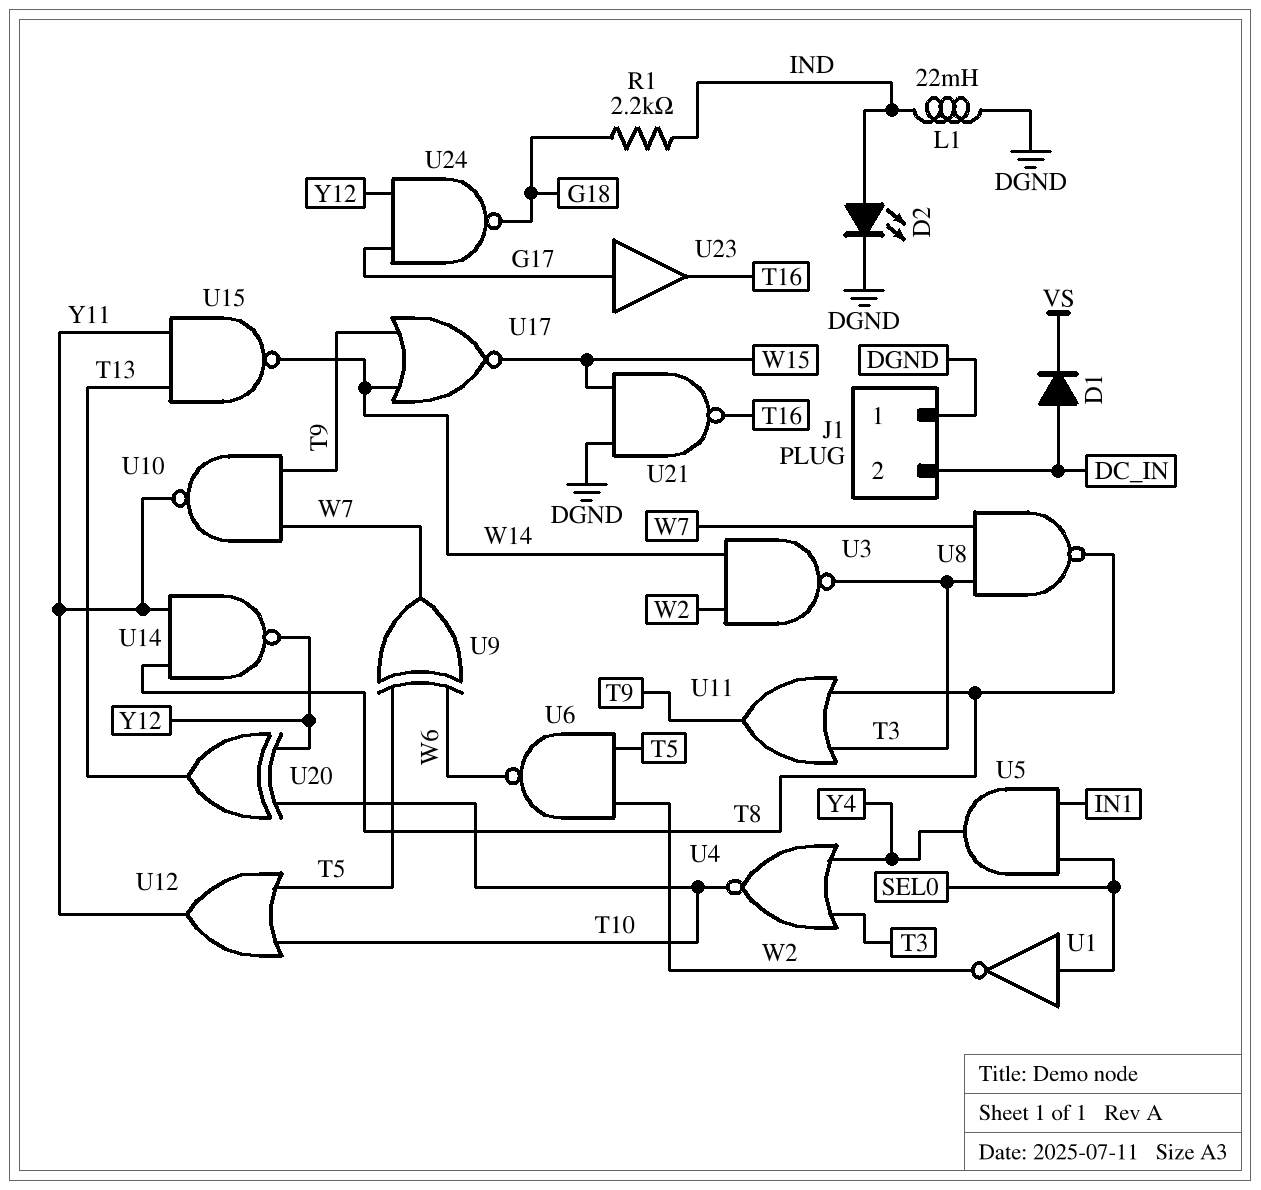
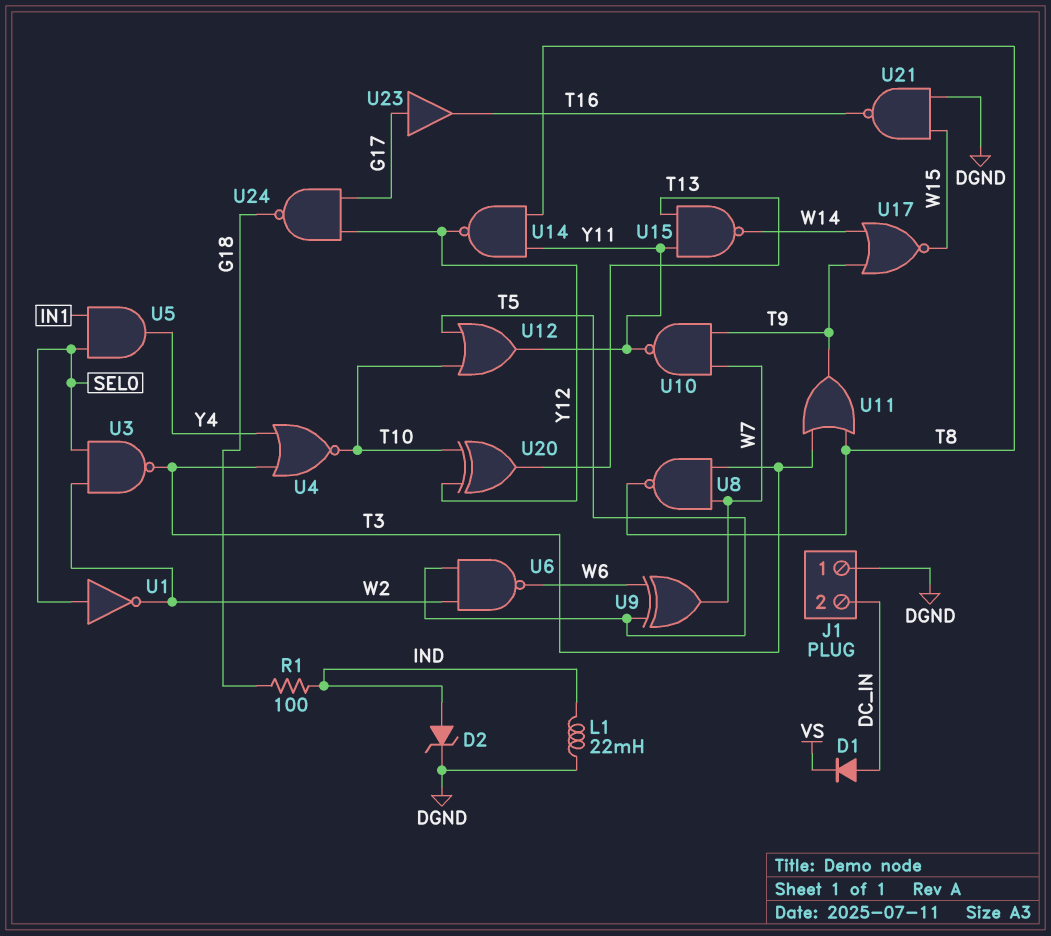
D2: LED (A IND, K DGND) -> zener (A IND, K DGND)
R1: 2.2k (G18, IND) -> 100 (G18, IND)
U3: NAND (in W2, in W14, out T3) -> NAND (in SEL0, in W2, out T3)

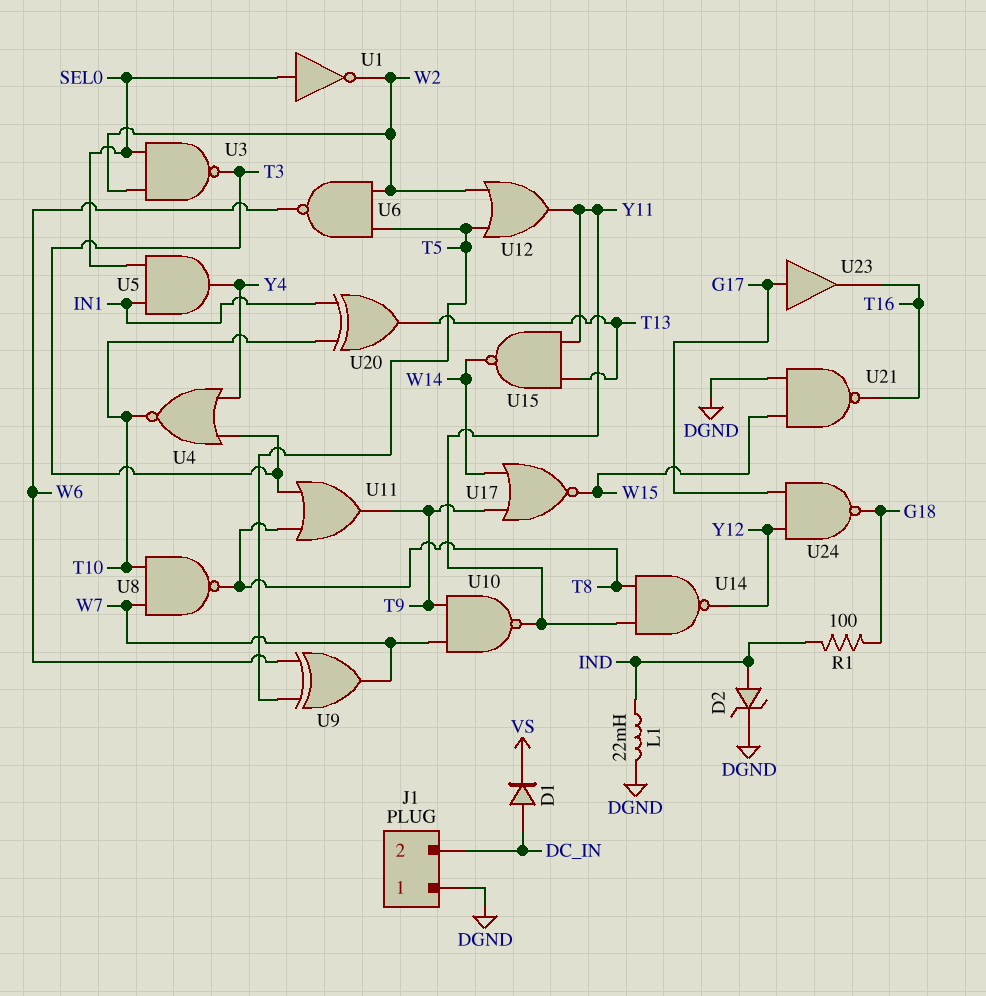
U8: NAND (in T3, in W7, out T8) -> NAND (in T10, in W7, out T8)
U12: OR (in T5, in T10, out Y11) -> OR (in T5, in W2, out Y11)
U20: XOR (in T10, in Y12, out T13) -> XOR (in IN1, in T10, out T13)

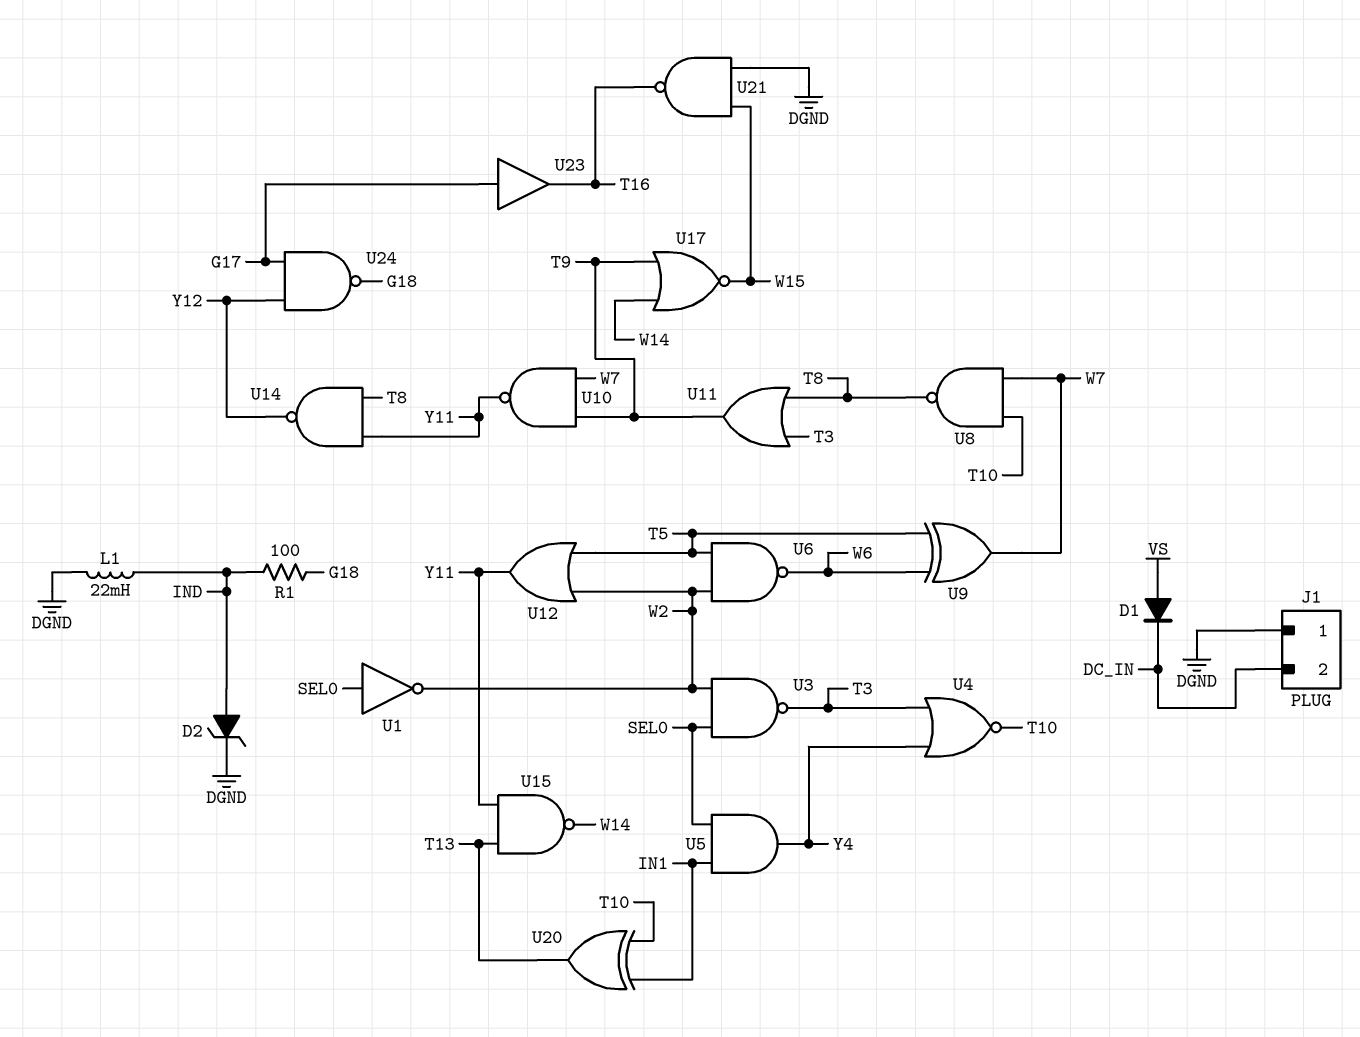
D1: diode (A DC_IN, K VS) -> diode (A VS, K DC_IN)

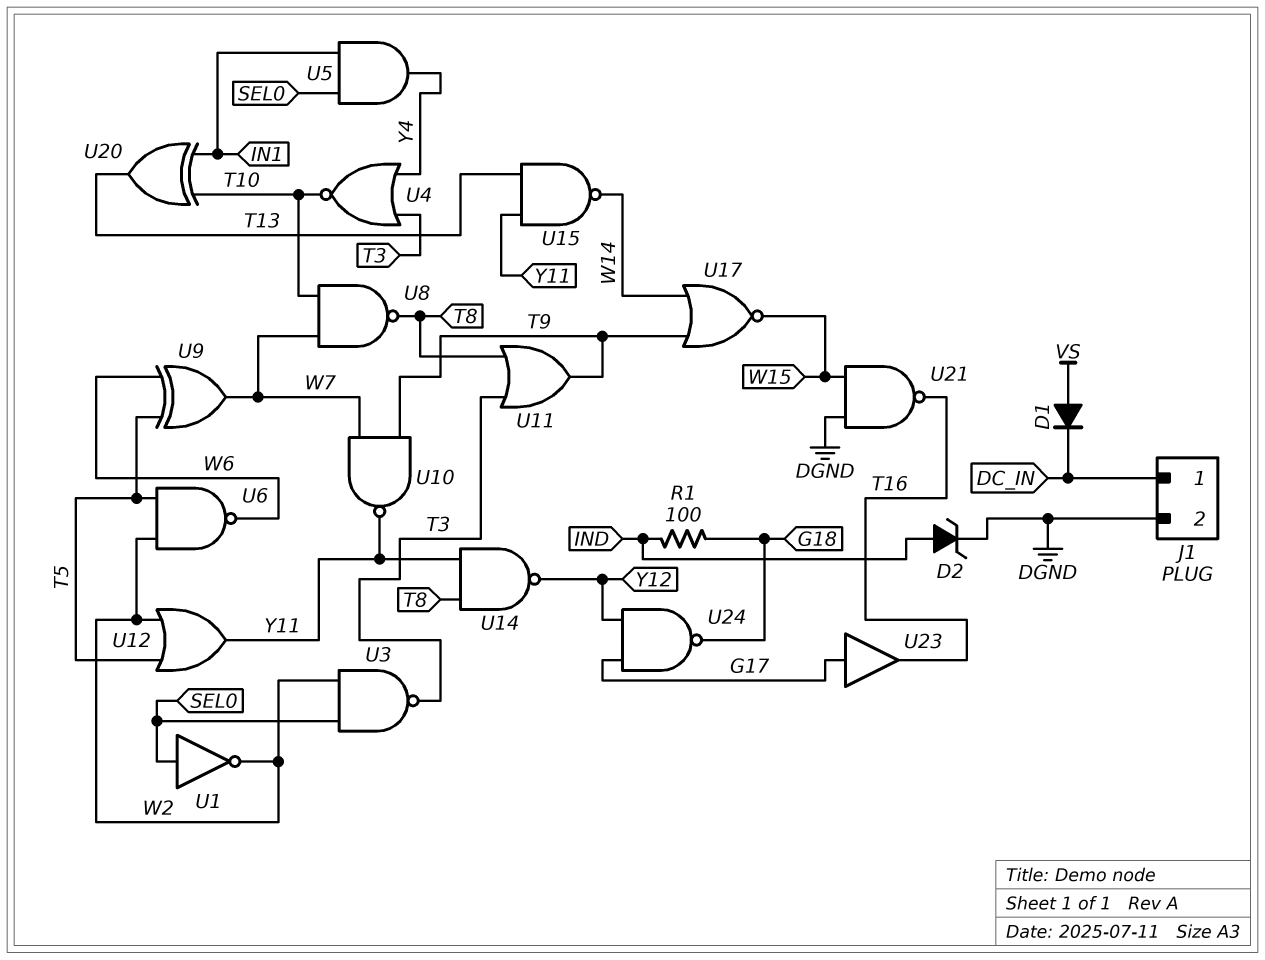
J1 pin 1: DGND -> DC_IN
J1 pin 2: DC_IN -> DGND
L1: 22mH (DGND, IND) -> none

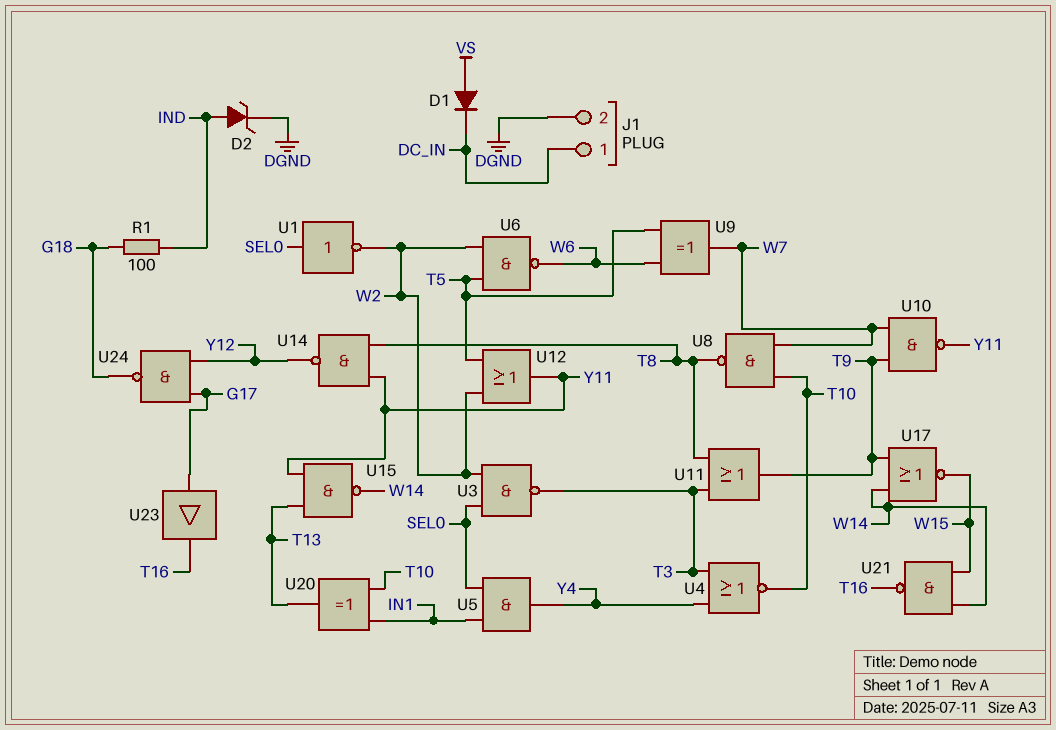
U21: NAND (in DGND, in W15, out T16) -> NAND (in W14, in W15, out T16)

